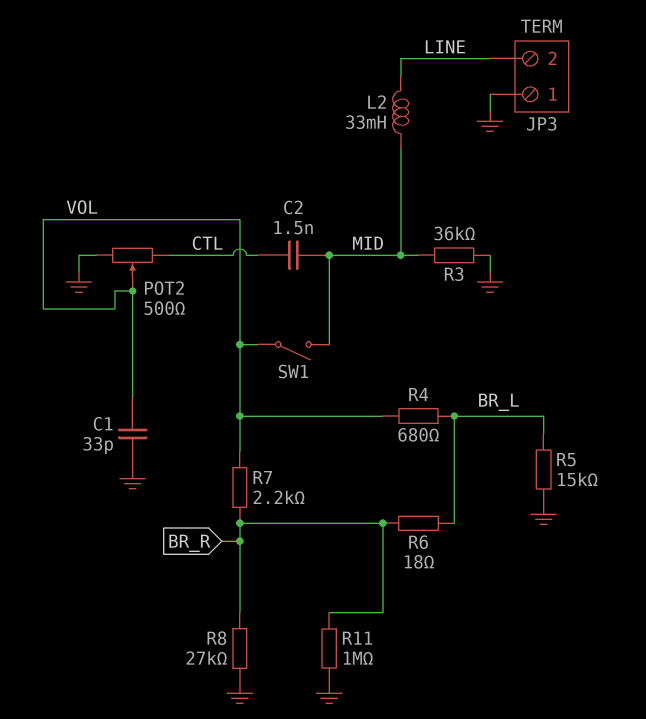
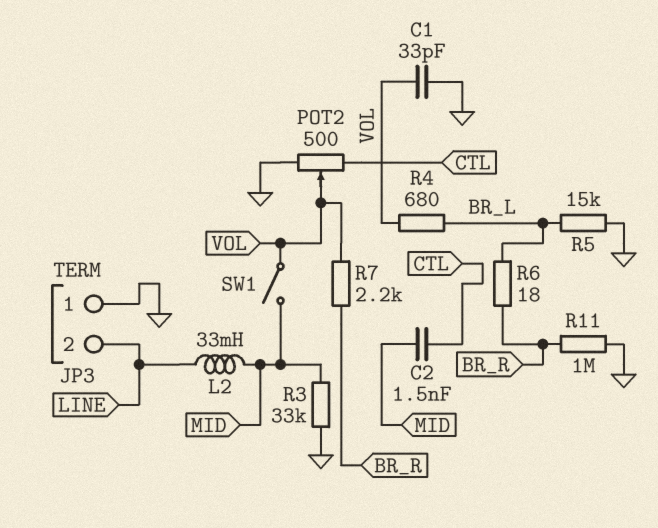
R3: 36k (GND, MID) -> 33k (GND, MID)
R8: 27k (BR_R, GND) -> none

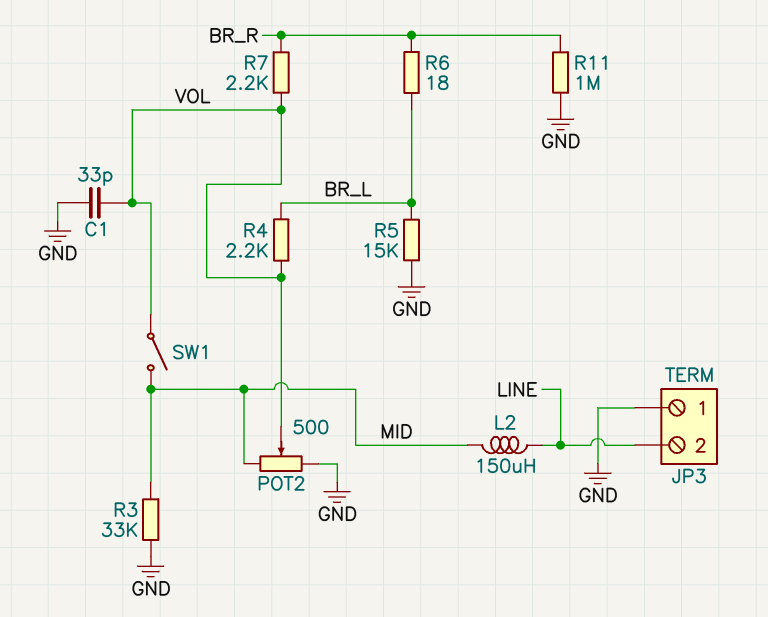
C2: 1.5nF (CTL, MID) -> none
L2: 33mH (LINE, MID) -> 150uH (LINE, MID)
POT2: 500 (CTL, GND, wiper VOL) -> 500 (GND, MID, wiper VOL)
R4: 680 (BR_L, VOL) -> 2.2k (BR_L, VOL)

